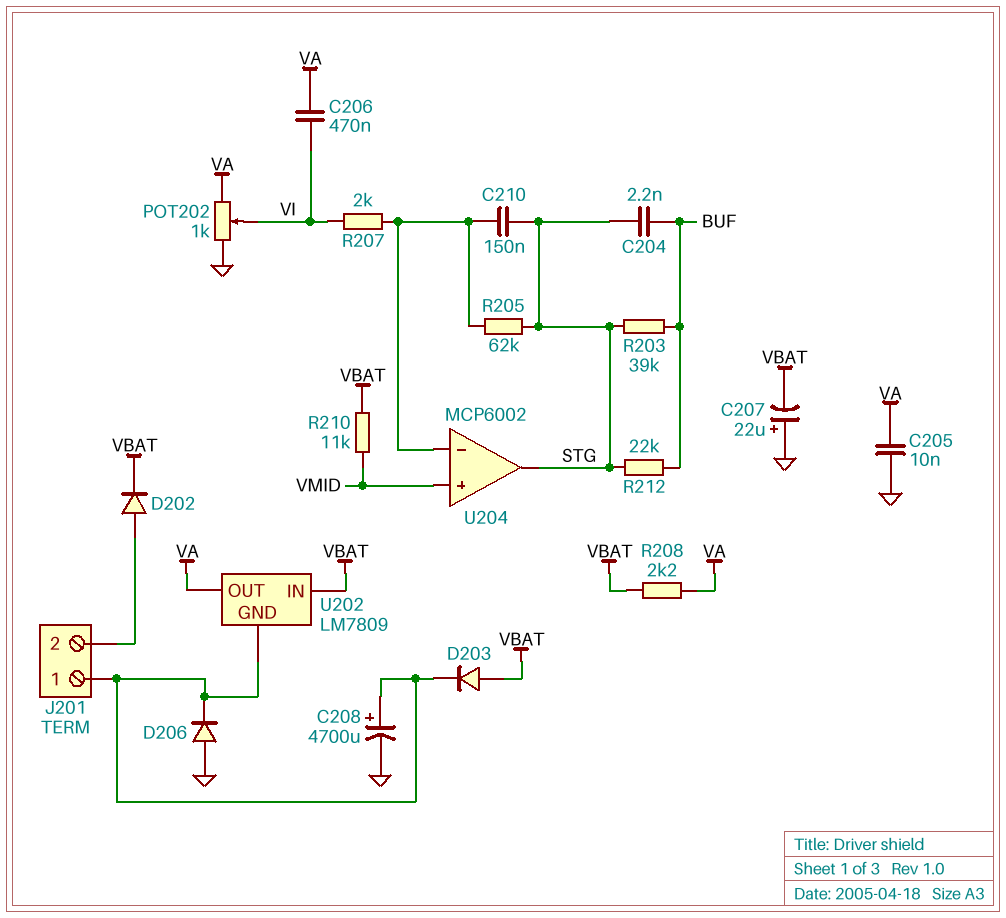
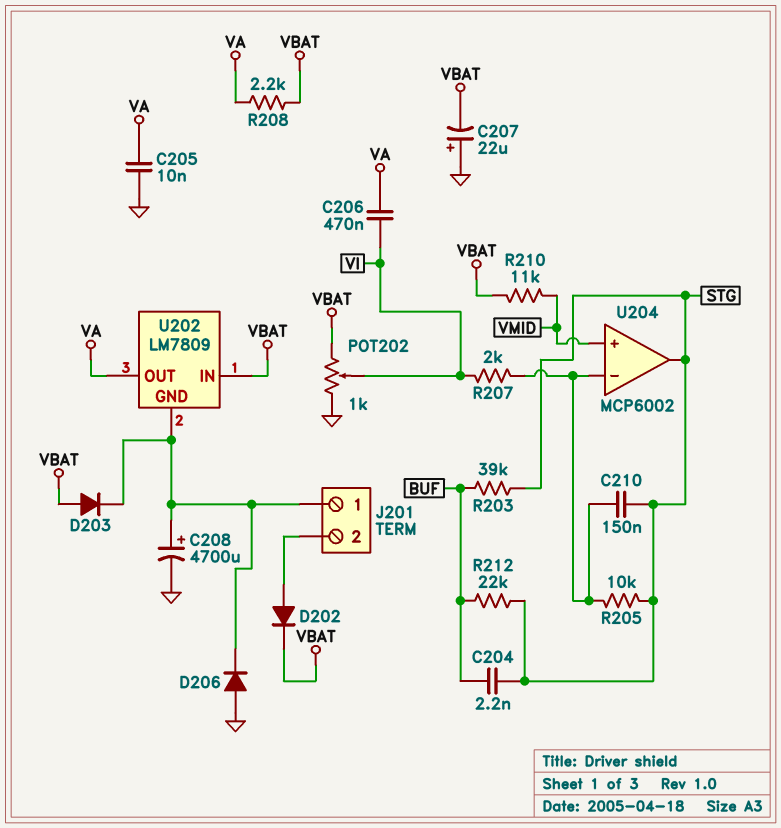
POT202: 1k (GND, VA, wiper VI) -> 1k (GND, VBAT, wiper VI)
R205: 62k (STG, U204/in-) -> 10k (STG, U204/in-)

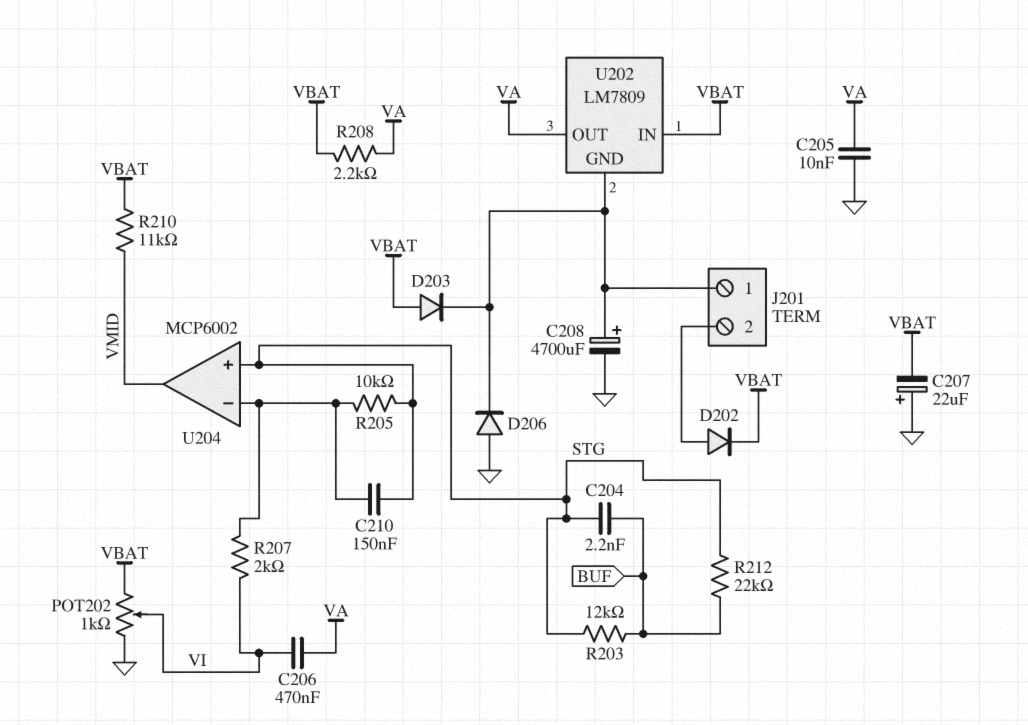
R203: 39k (BUF, STG) -> 12k (BUF, STG)
U204 pin in+: VMID -> STG
U204 pin out: STG -> VMID

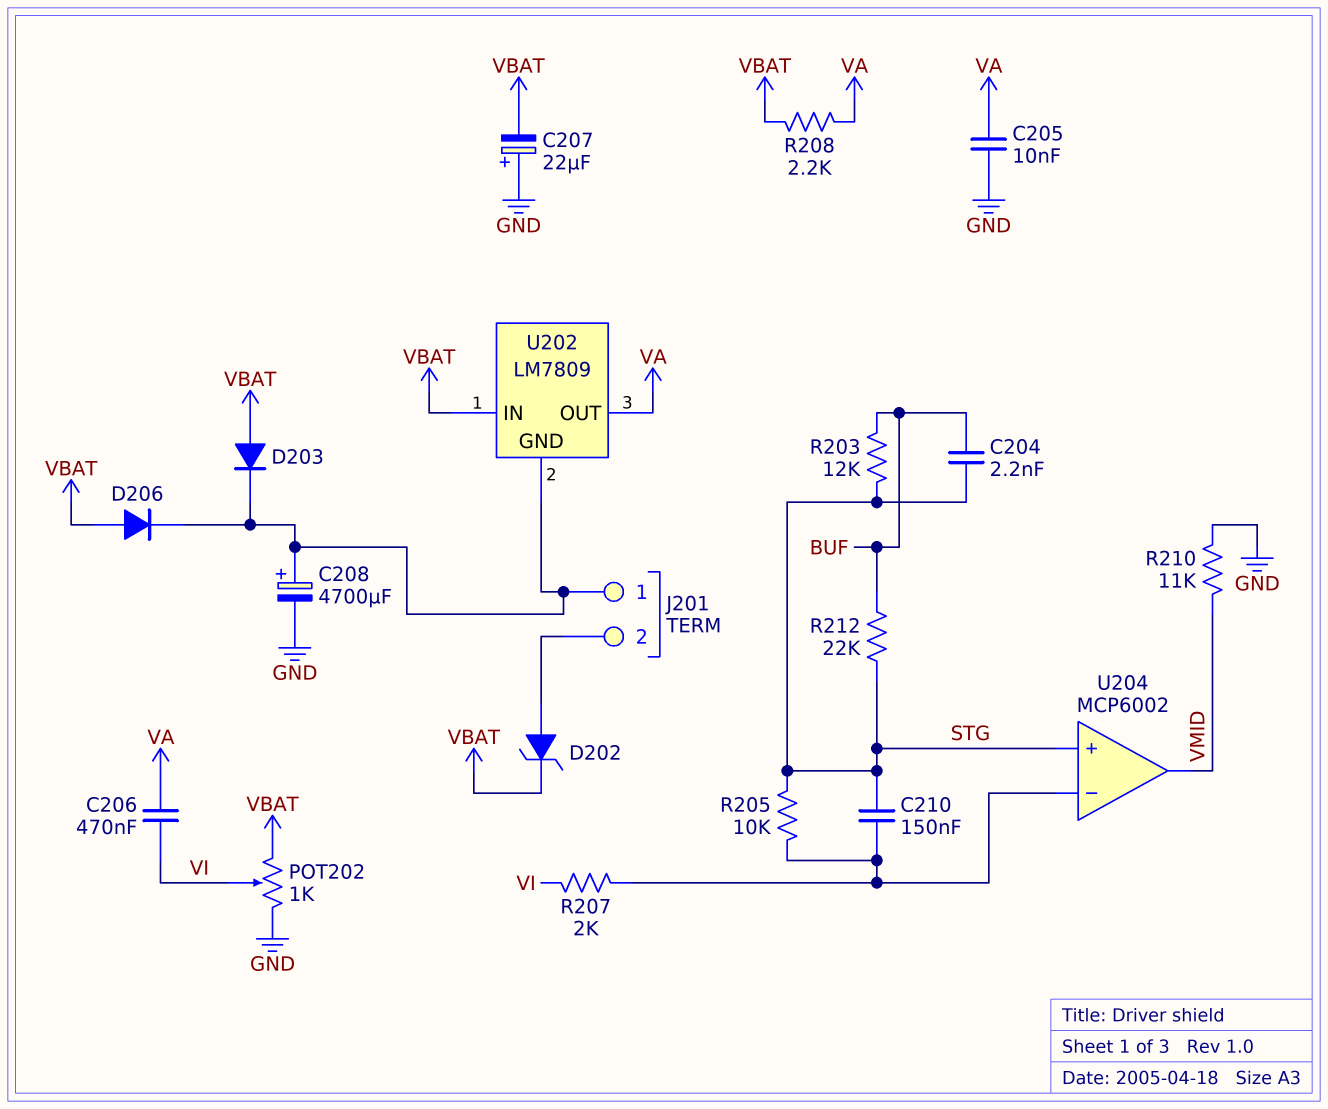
D202: diode (A J201/2, K VBAT) -> zener (A J201/2, K VBAT)
D206: diode (A GND, K J201/1) -> diode (A VBAT, K J201/1)
R210: 11k (VBAT, VMID) -> 11k (GND, VMID)

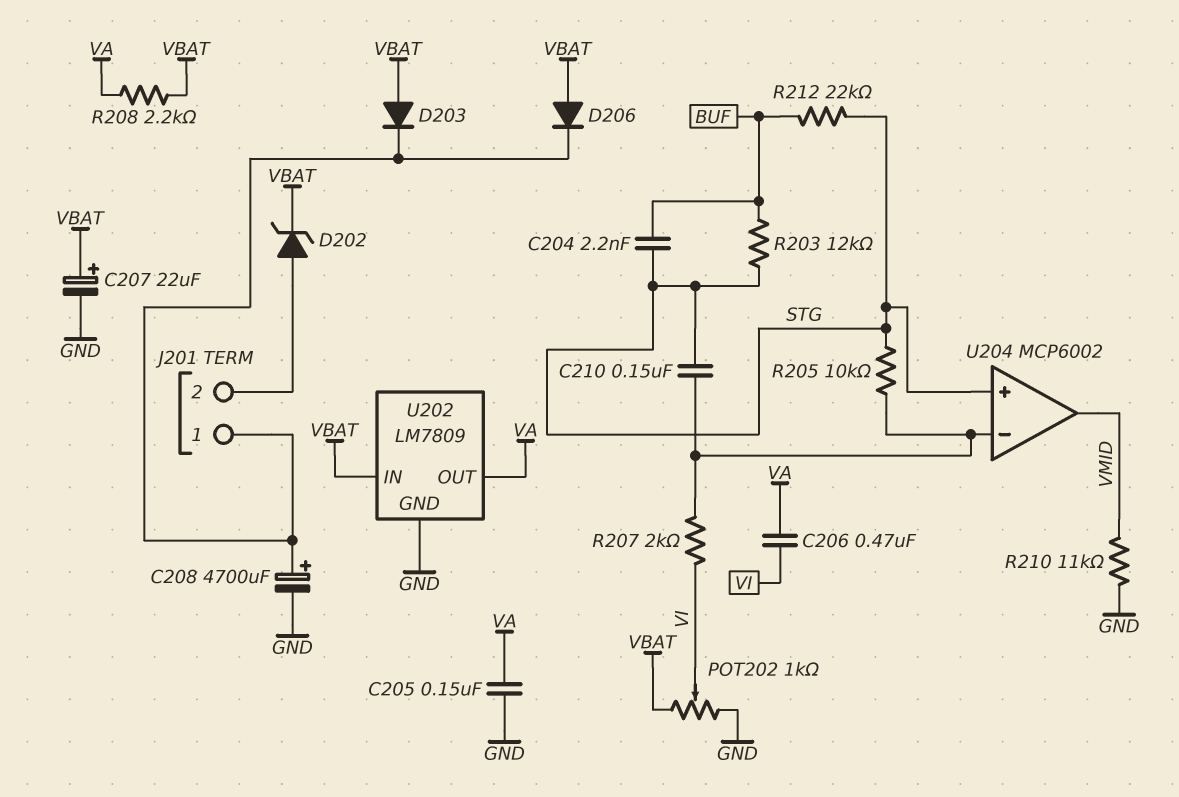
C205: 10nF (GND, VA) -> 150nF (GND, VA)
C207: 22uF (plus GND, minus VBAT) -> 22uF (plus VBAT, minus GND)
U202 pin GND: J201/1 -> GND

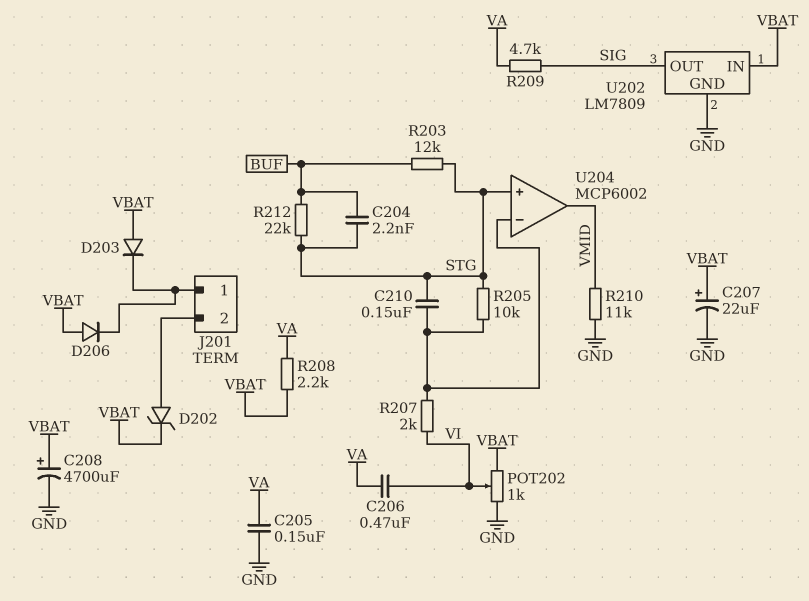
C208: 4700uF (plus J201/1, minus GND) -> 4700uF (plus VBAT, minus GND)
R209: none -> 4.7k (SIG, VA)
U202 pin OUT: VA -> SIG

